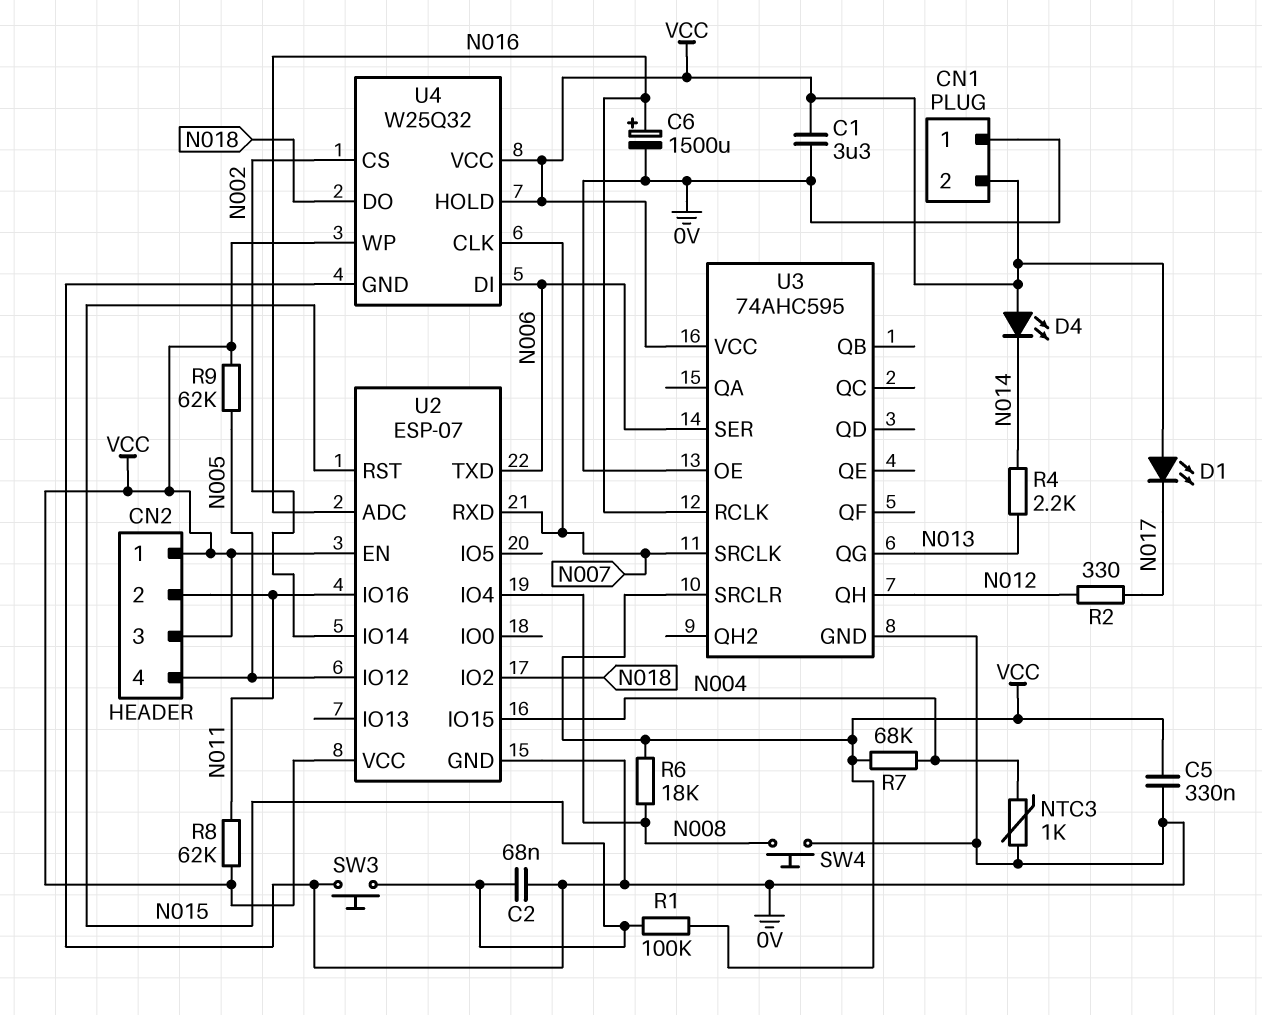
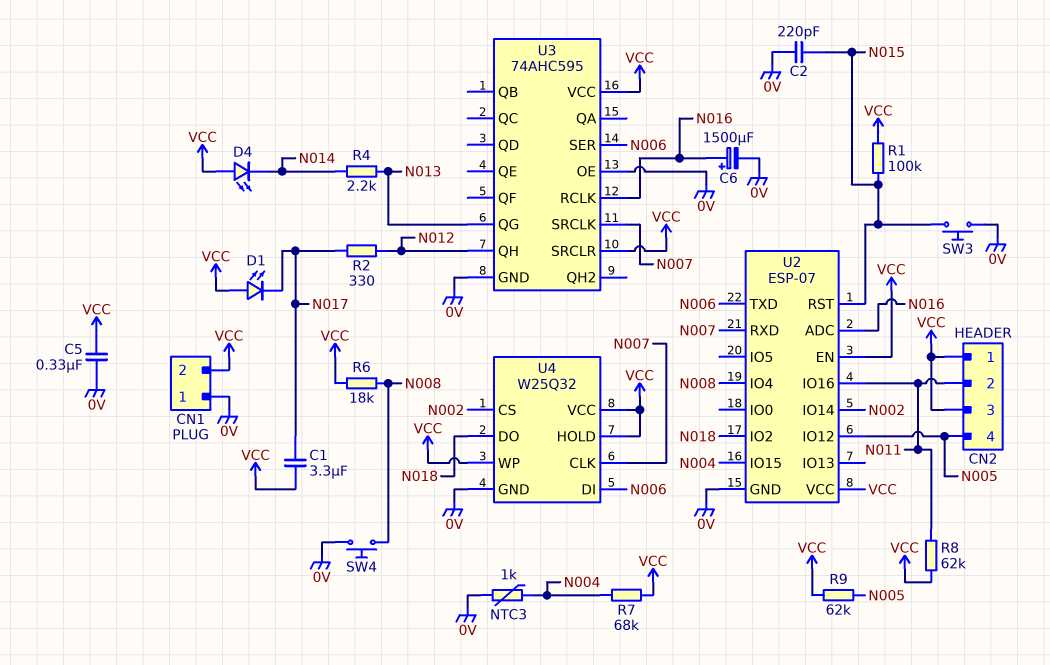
C1: 3.3uF (0V, VCC) -> 3.3uF (N017, VCC)
C2: 68nF (0V, N015) -> 220pF (0V, N015)

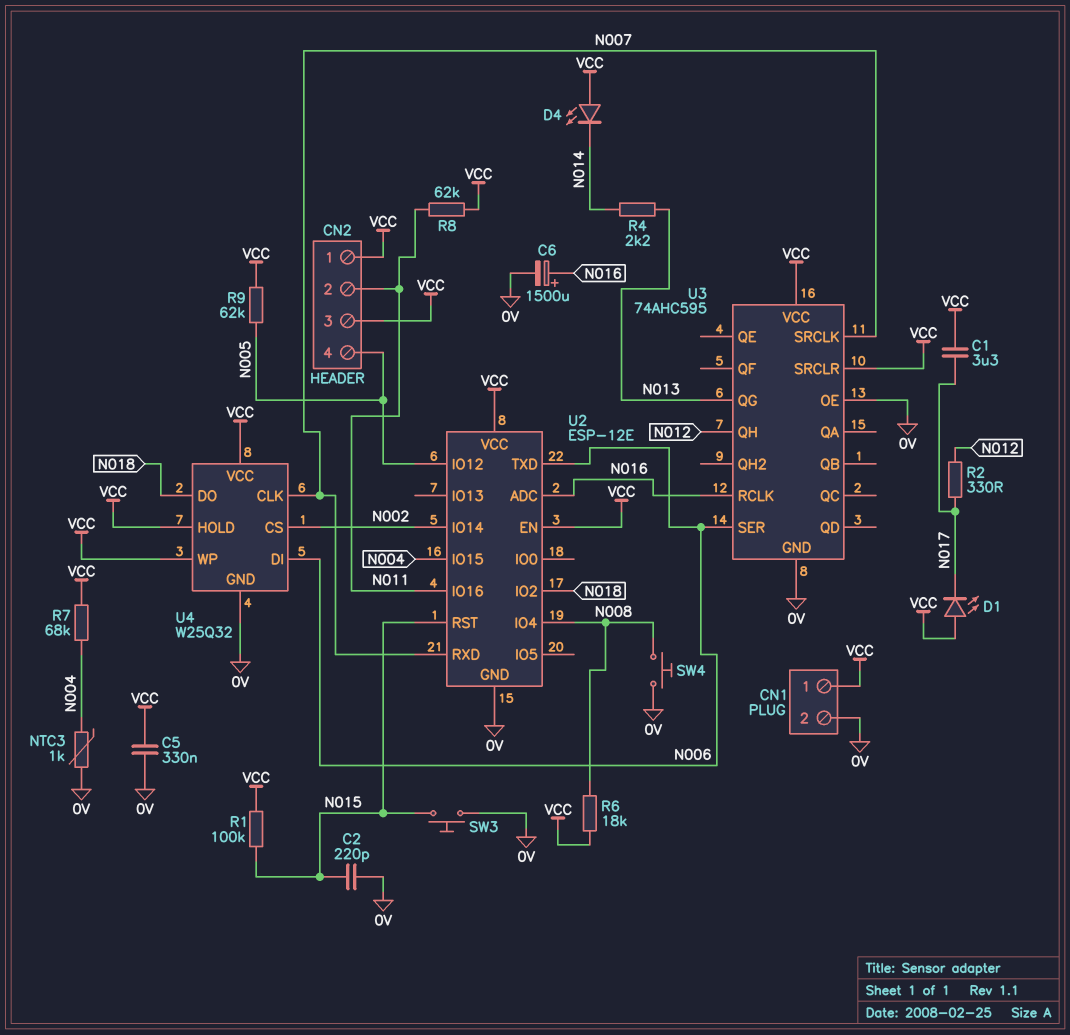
CN1 pin 1: 0V -> VCC
CN1 pin 2: VCC -> 0V
U2: ESP-07 -> ESP-12E

